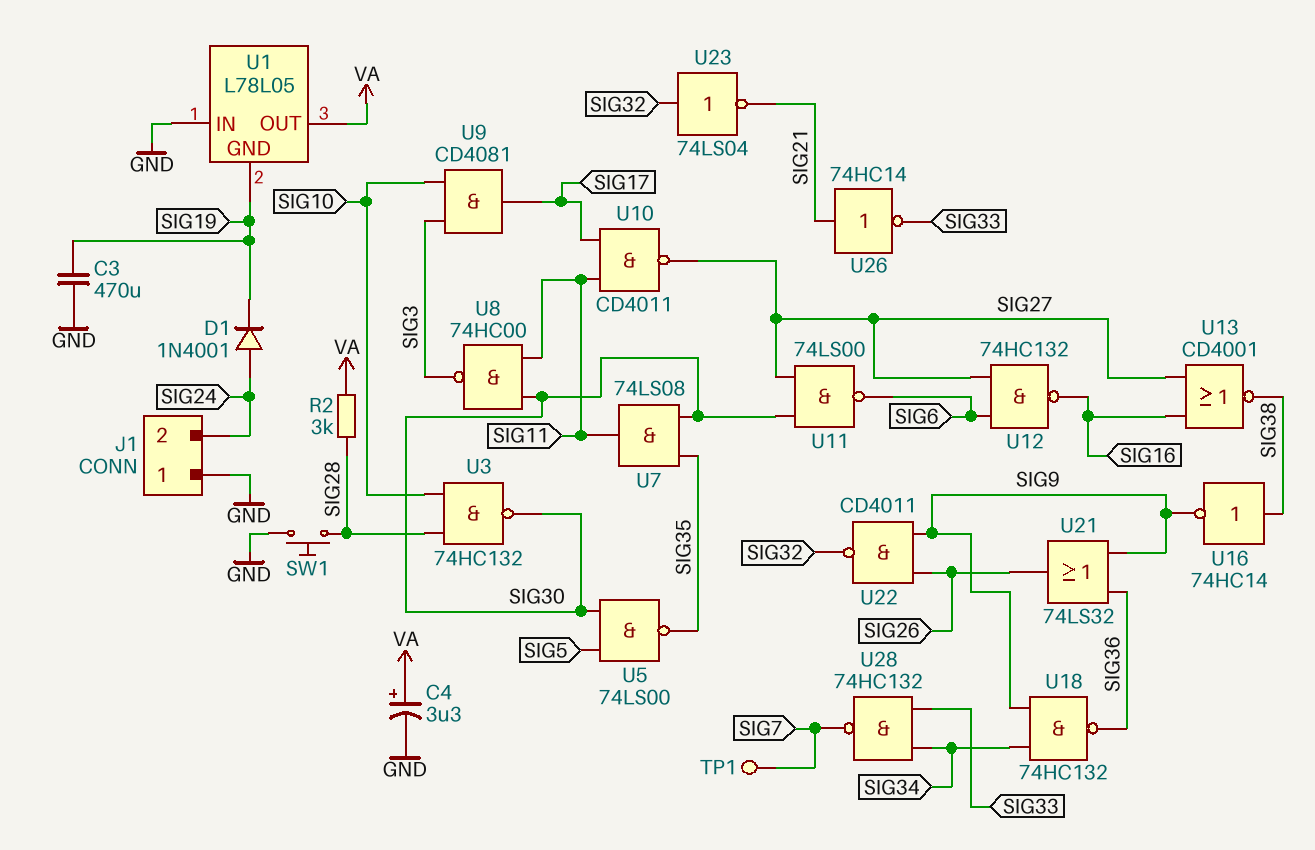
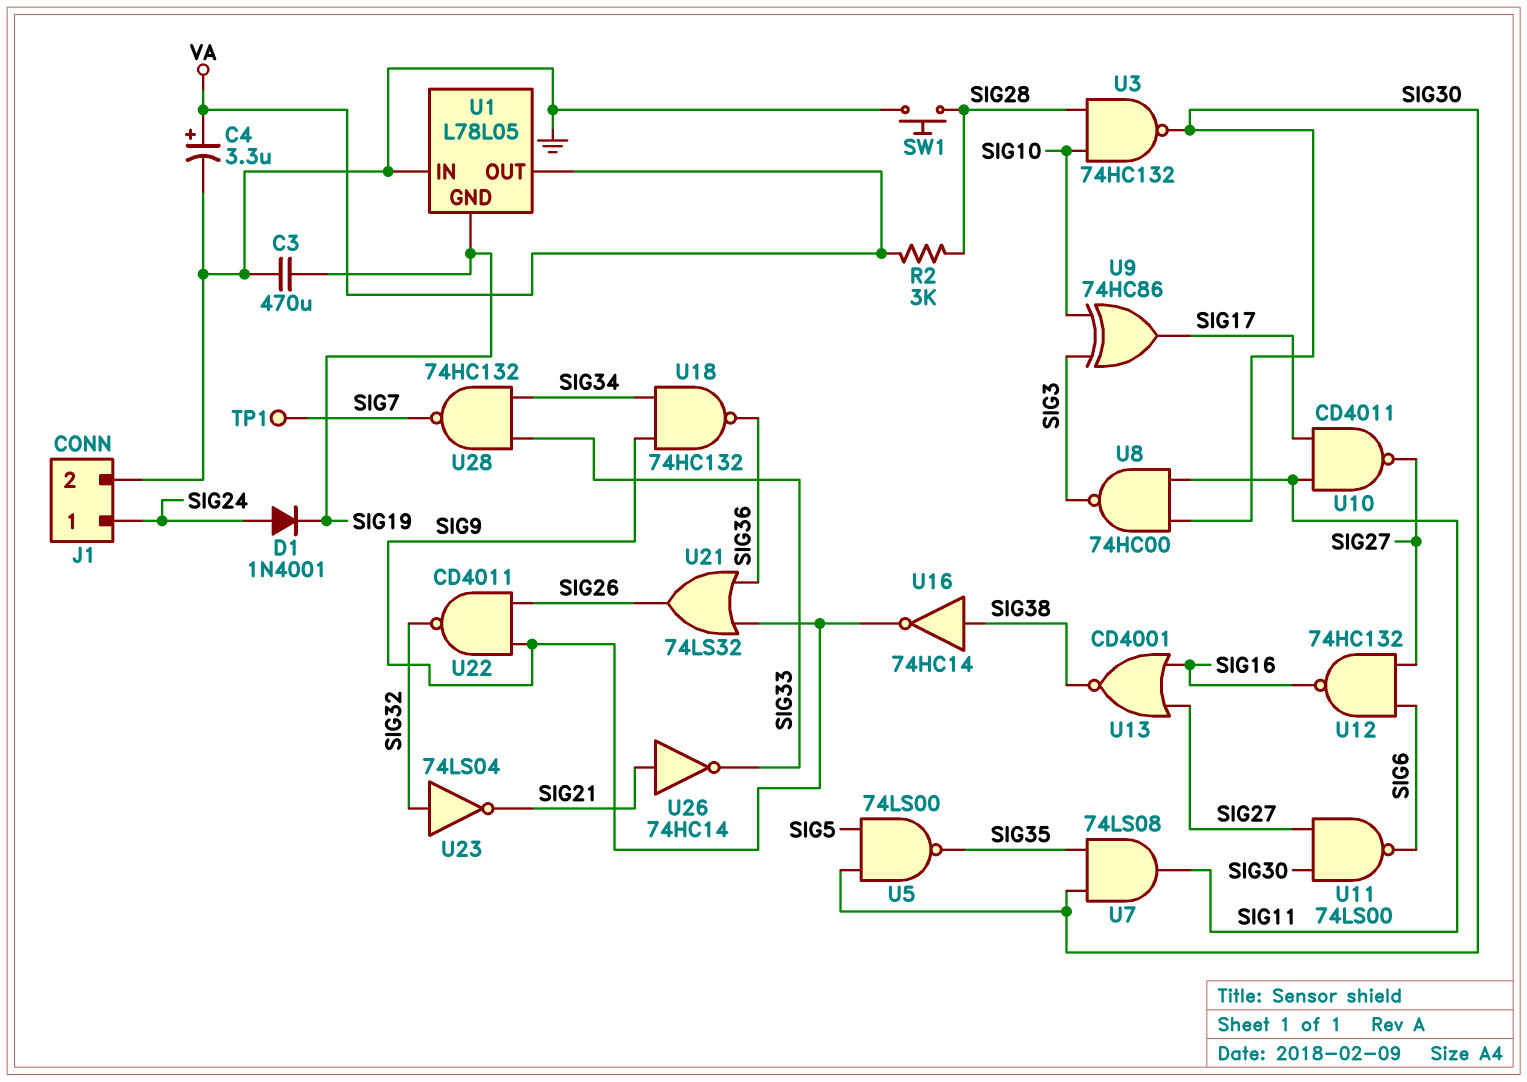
J1 pin 1: GND -> SIG24
J1 pin 2: SIG24 -> GND
U9: AND CD4081 (in SIG3, in SIG10, out SIG17) -> XOR 74HC86 (in SIG3, in SIG10, out SIG17)

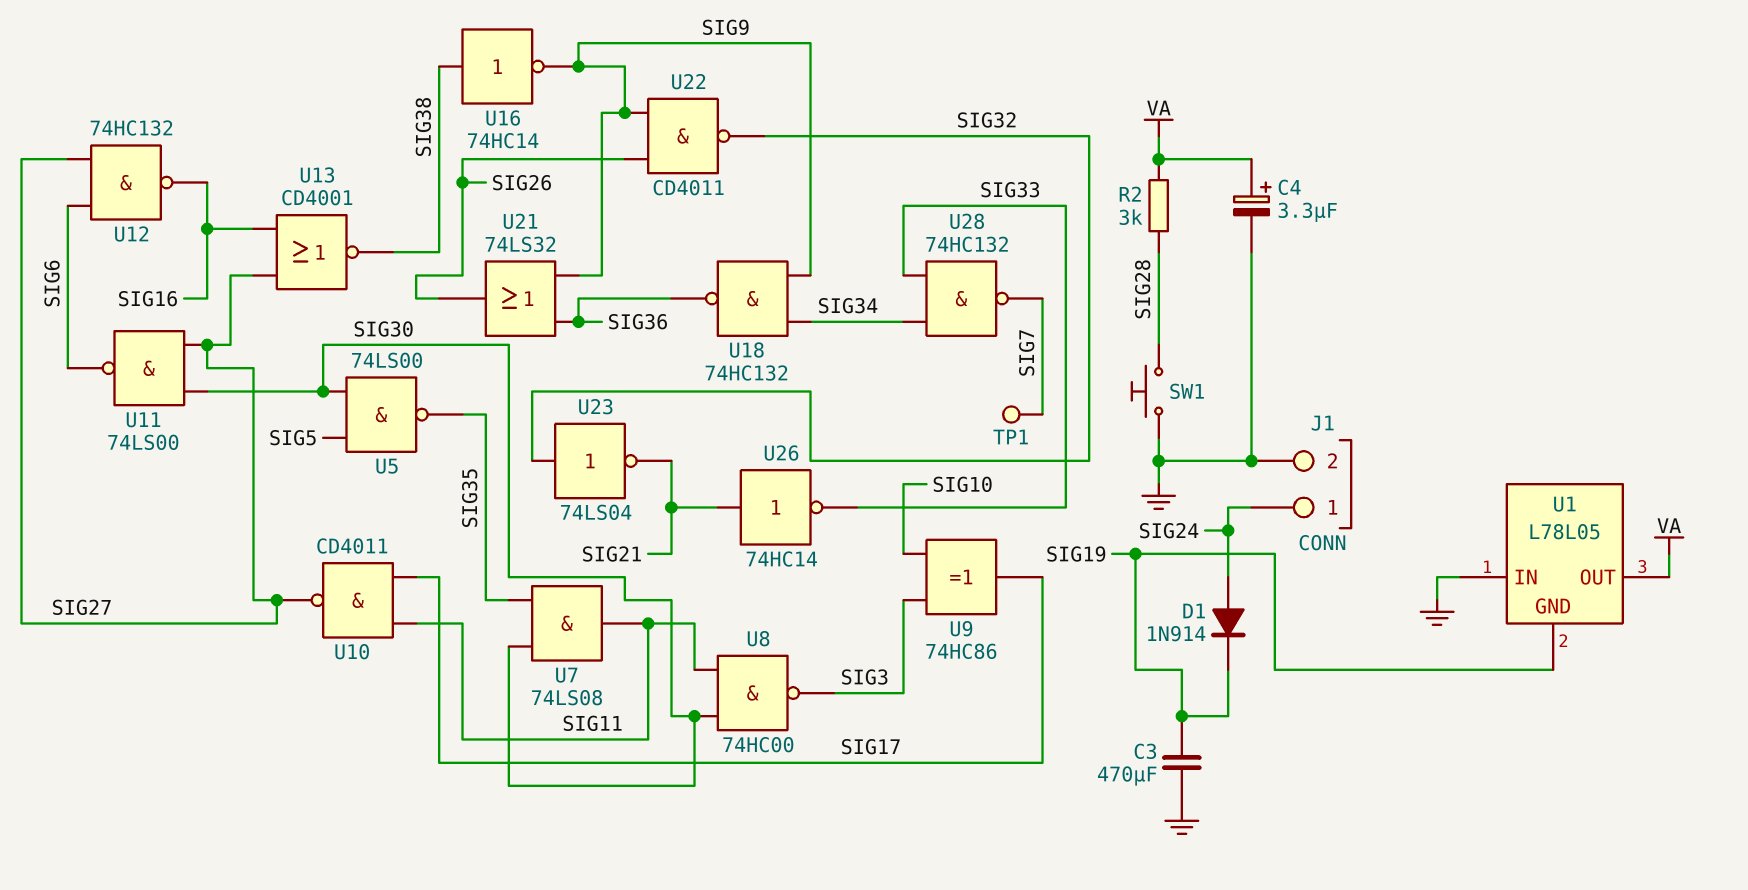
D1: diode 1N4001 (A SIG24, K SIG19) -> diode 1N914 (A SIG24, K SIG19)
U3: NAND 74HC132 (in SIG10, in SIG28, out SIG30) -> none

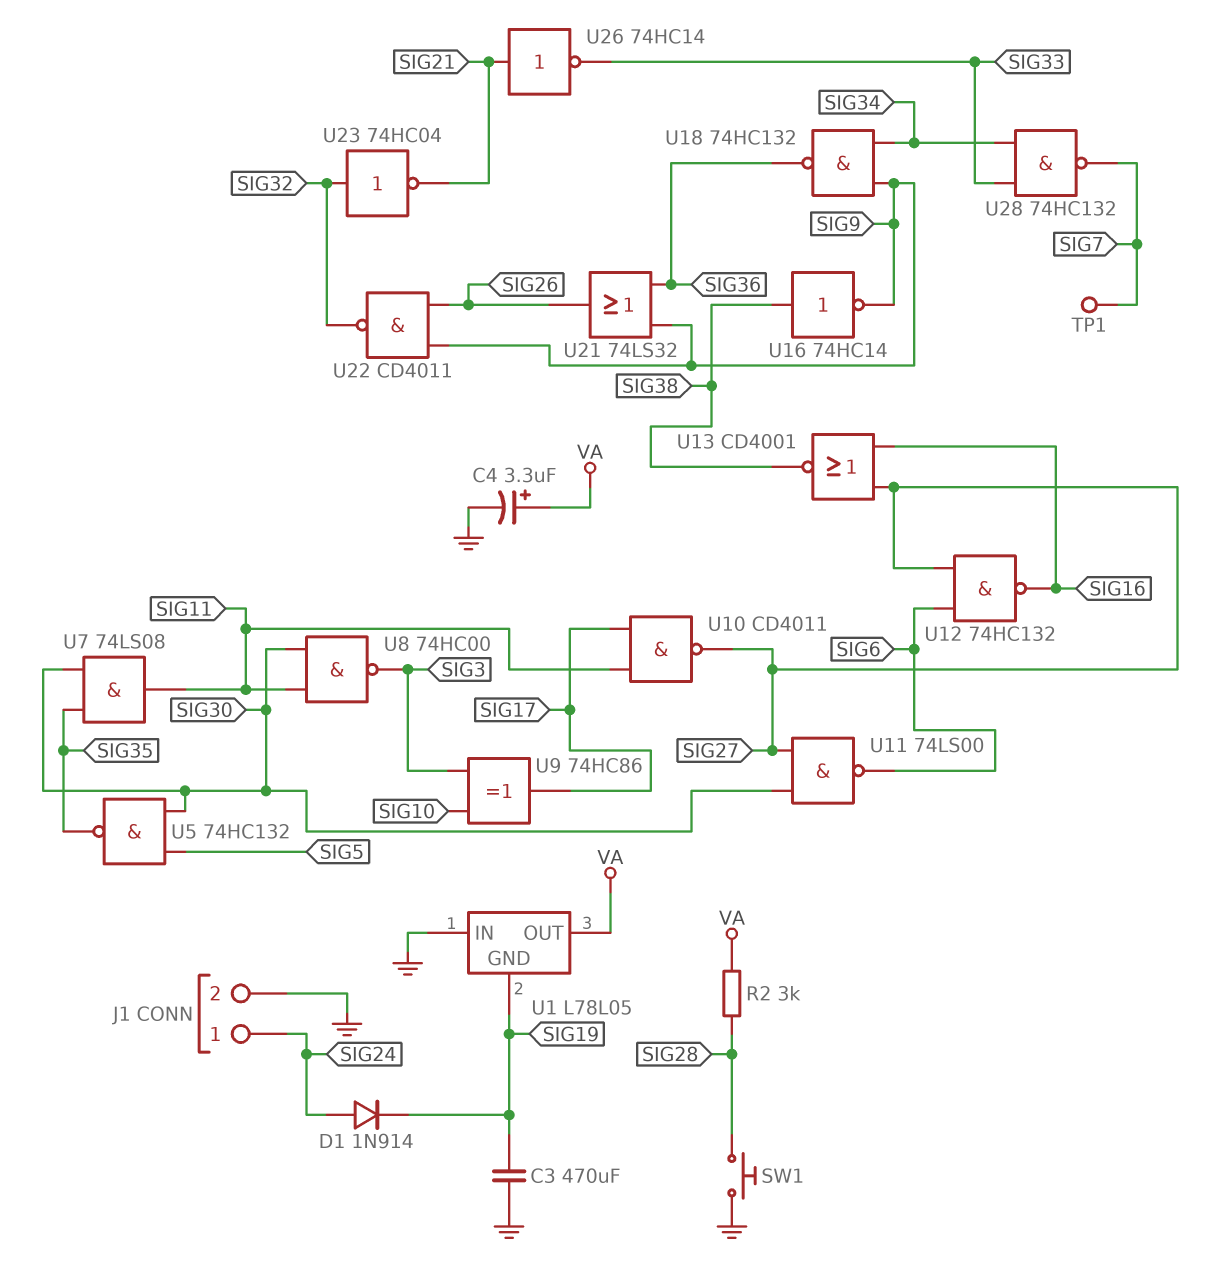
U5: NAND 74LS00 (in SIG5, in SIG30, out SIG35) -> NAND 74HC132 (in SIG5, in SIG30, out SIG35)
U23: NOT 74LS04 (in SIG32, out SIG21) -> NOT 74HC04 (in SIG32, out SIG21)

